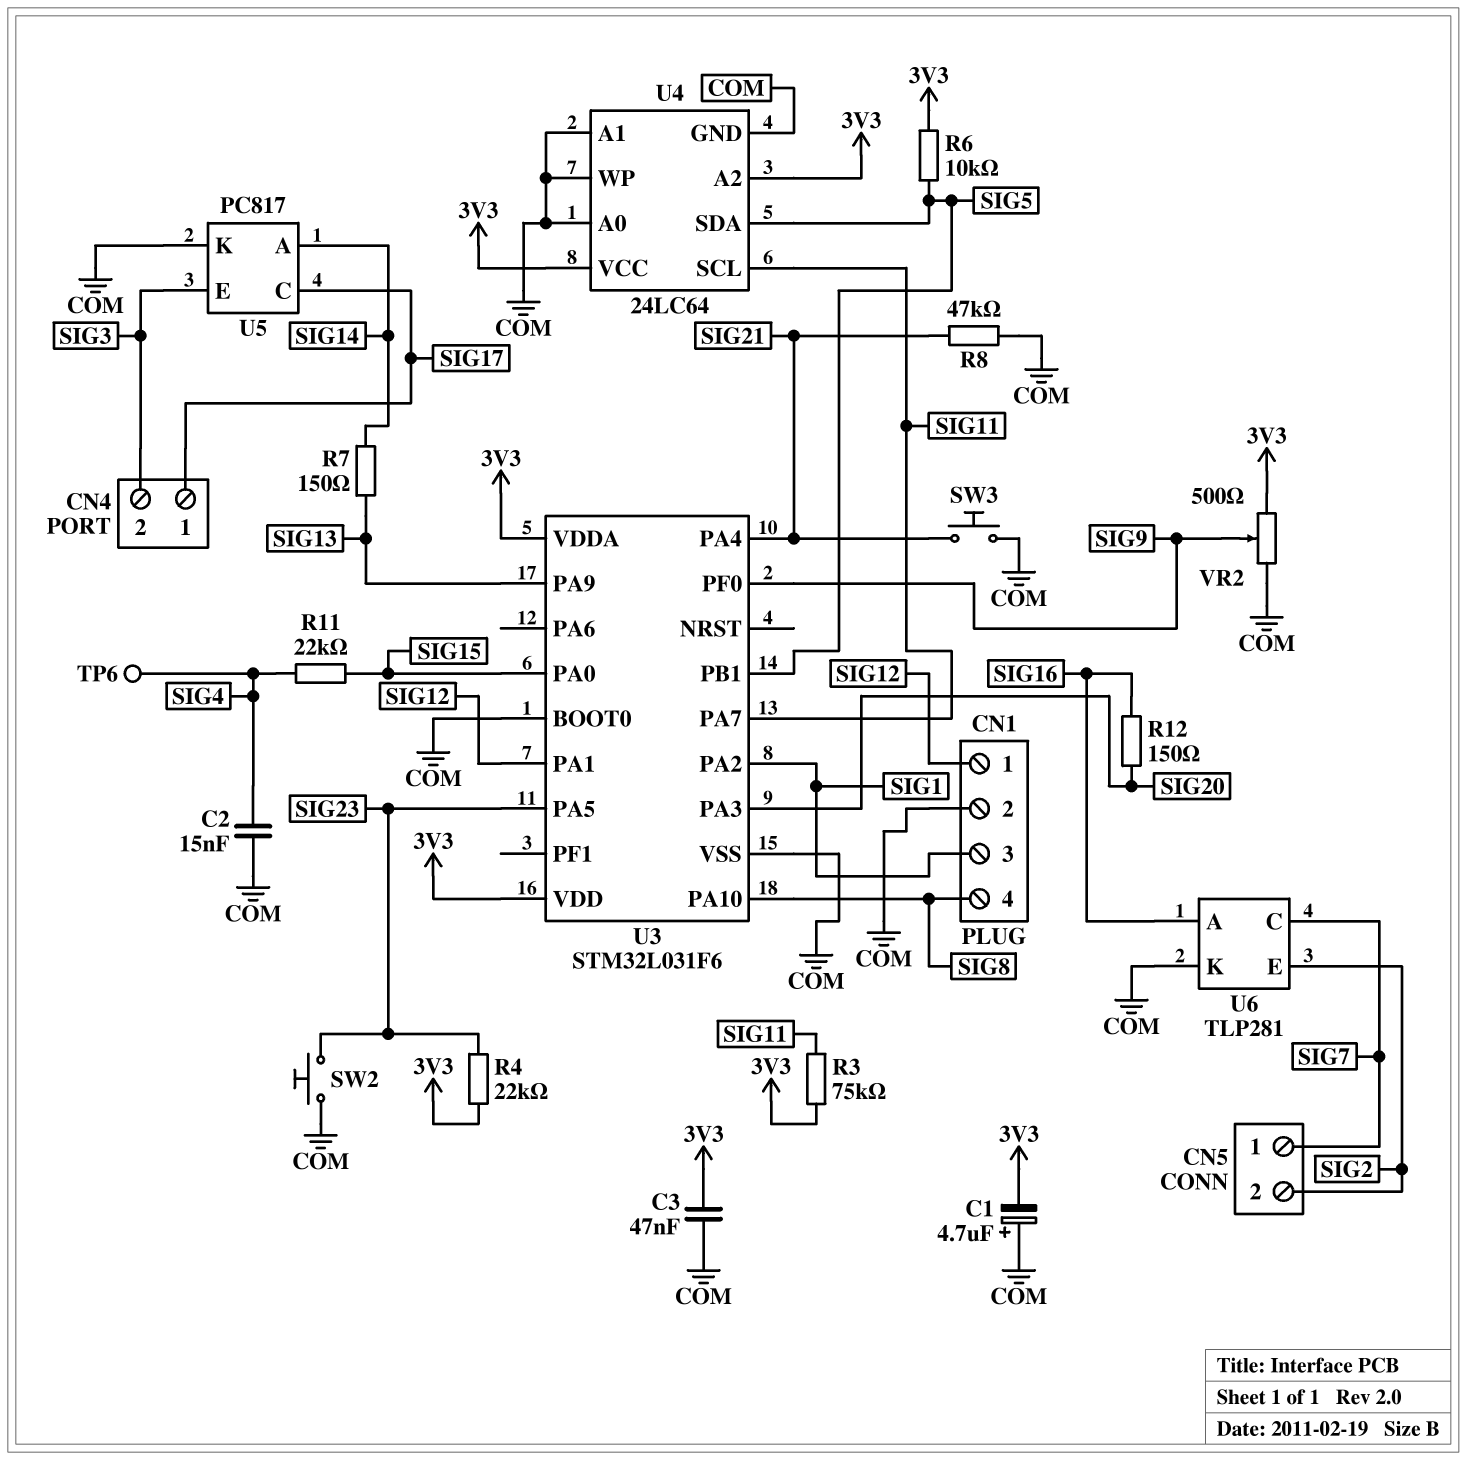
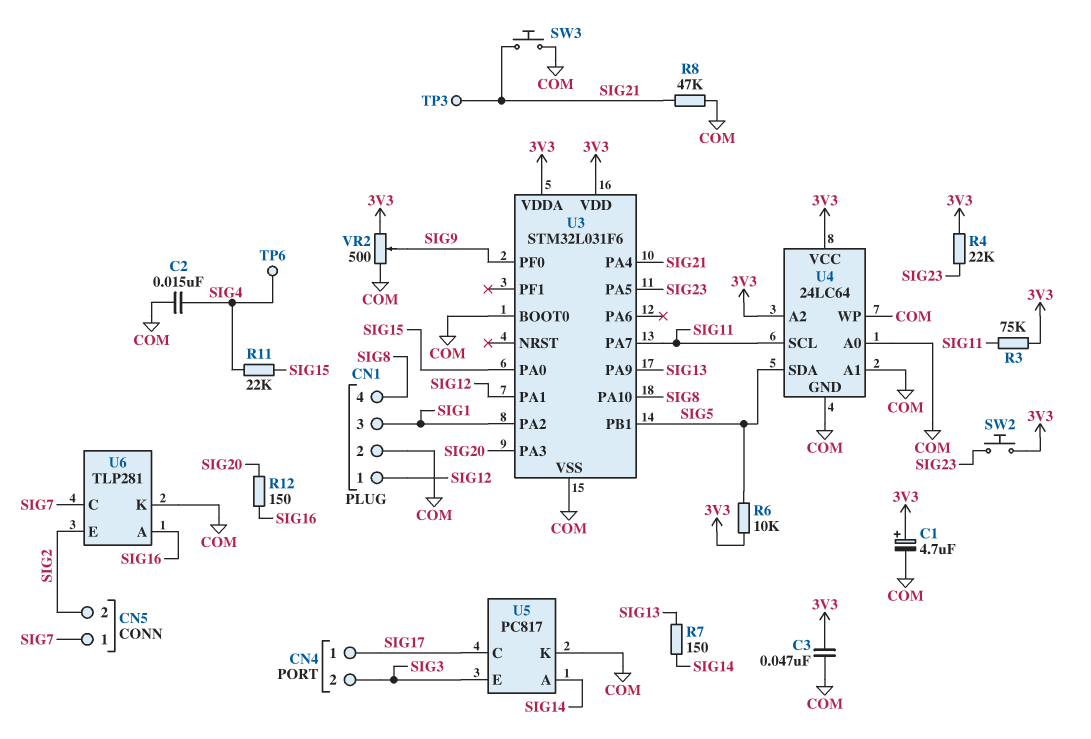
C1: 4.7uF (plus COM, minus 3V3) -> 4.7uF (plus 3V3, minus COM)
SW2: button (COM, SIG23) -> button (3V3, SIG23)
TP3: none -> test point (SIG21)

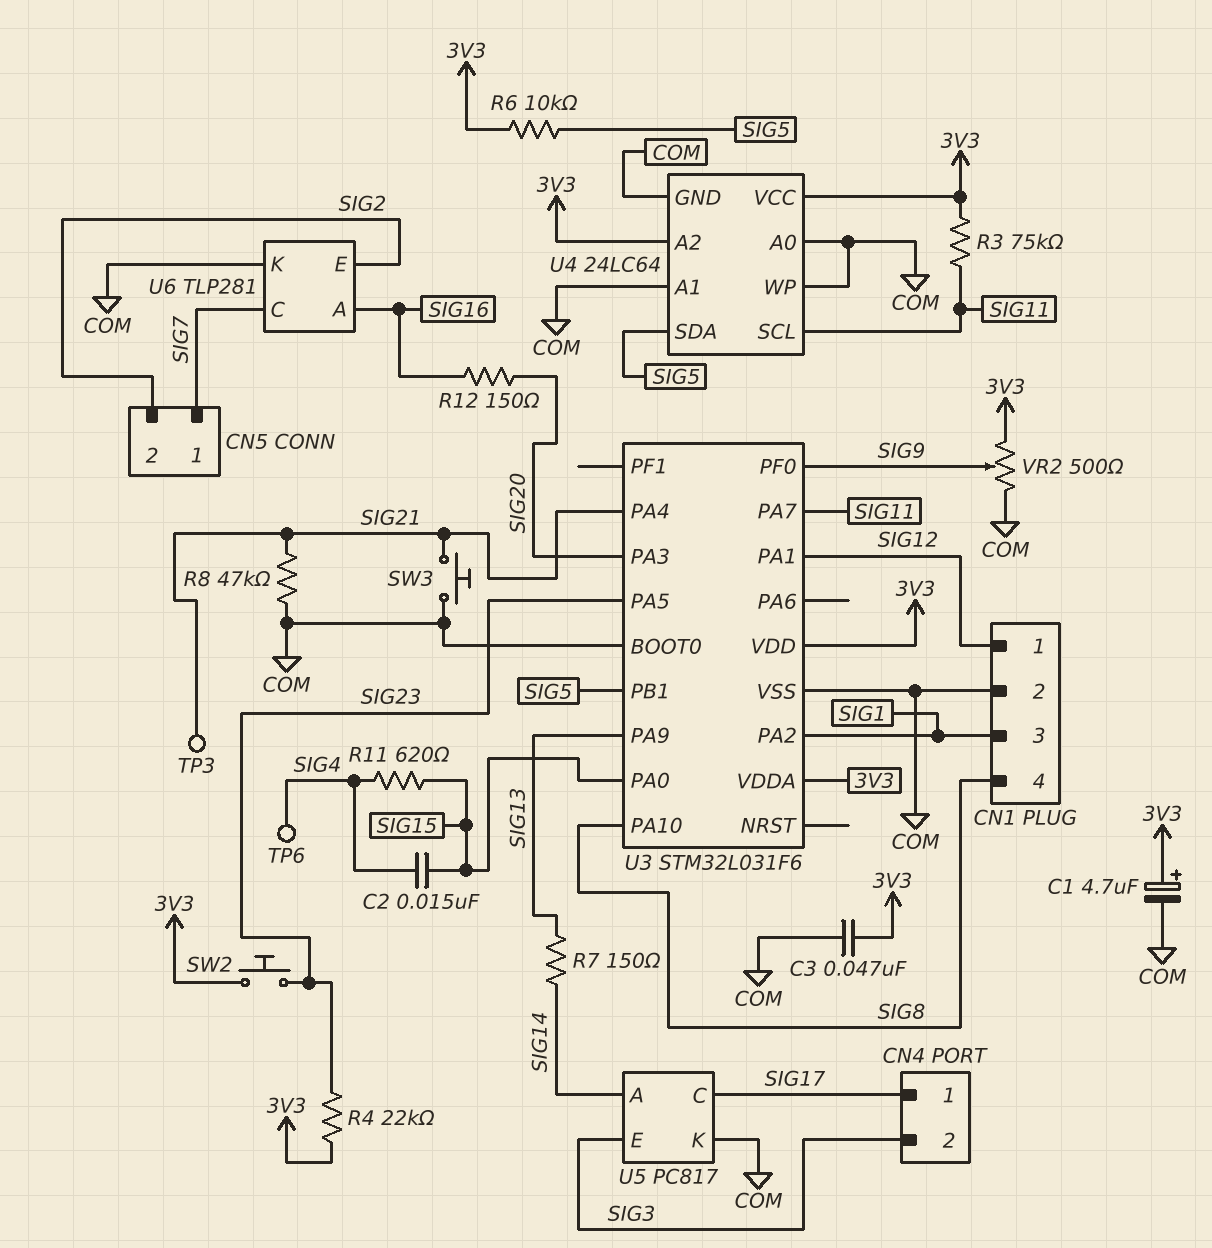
C2: 15nF (COM, SIG4) -> 15nF (SIG4, SIG15)
R11: 22k (SIG4, SIG15) -> 620 (SIG4, SIG15)

